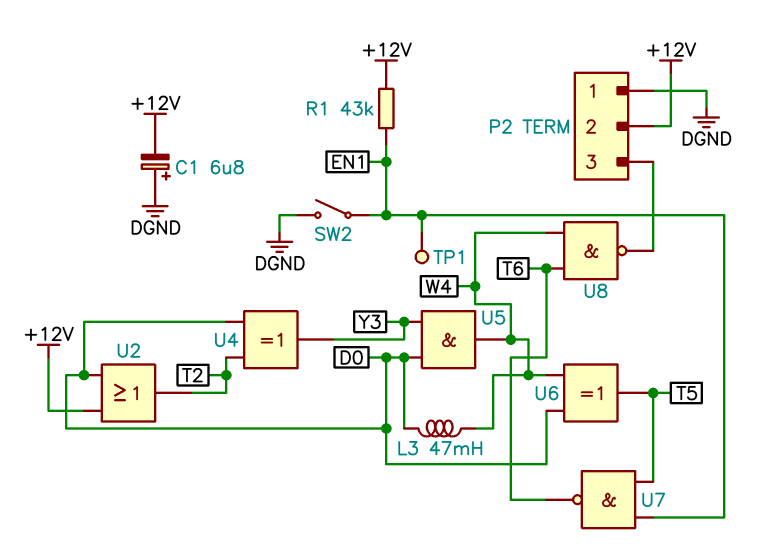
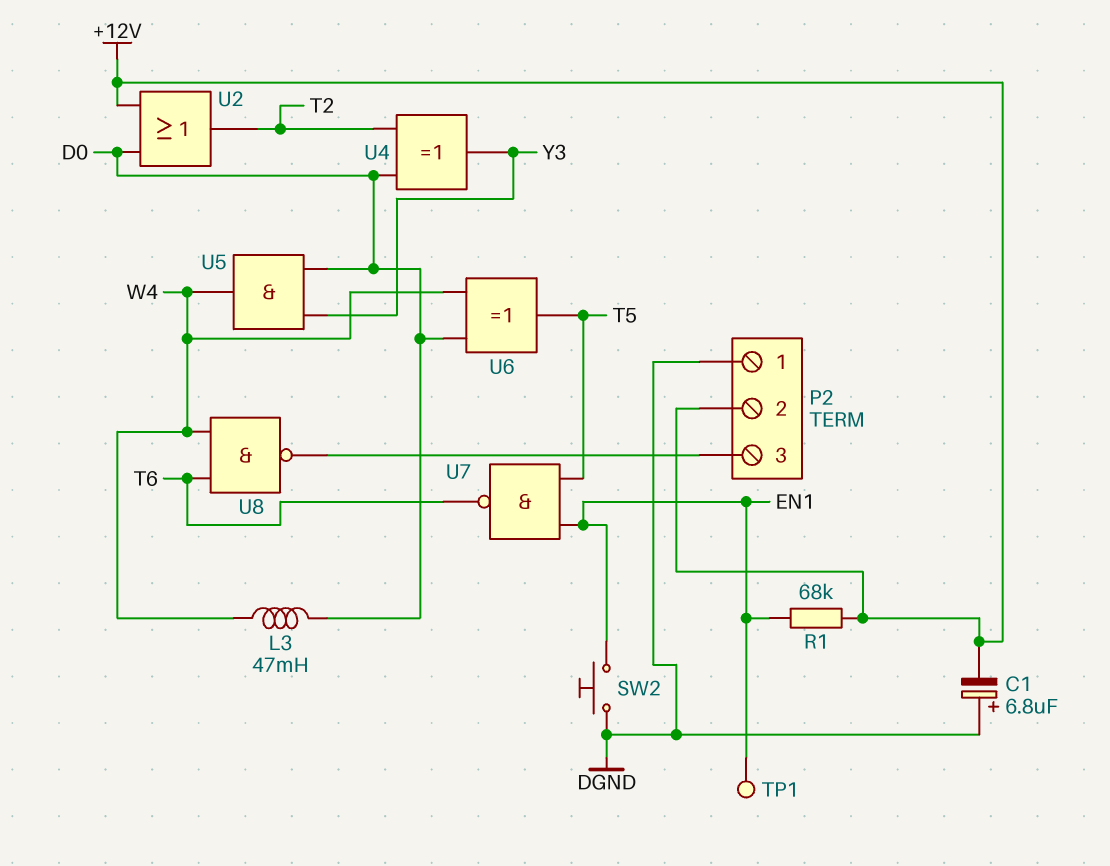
R1: 43k (+12V, EN1) -> 68k (+12V, EN1)
SW2: switch (DGND, EN1) -> button (DGND, EN1)

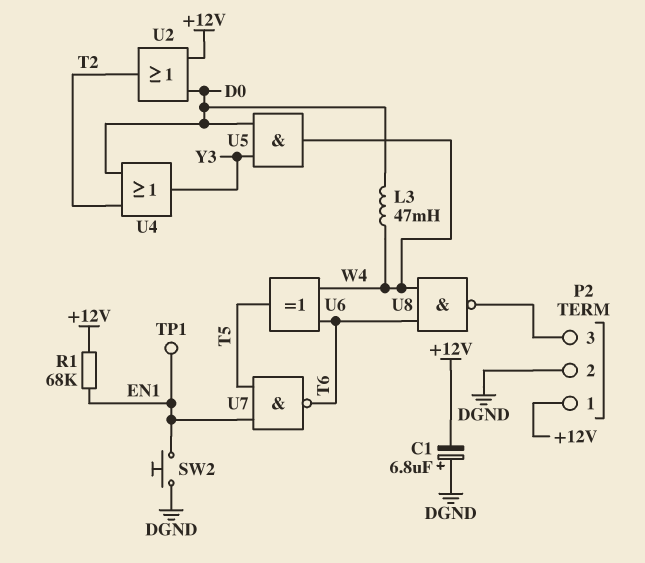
P2 pin 1: DGND -> +12V
P2 pin 2: +12V -> DGND
U4: XOR (in D0, in T2, out Y3) -> OR (in D0, in T2, out Y3)
U6: XOR (in D0, in W4, out T5) -> XOR (in T6, in W4, out T5)

